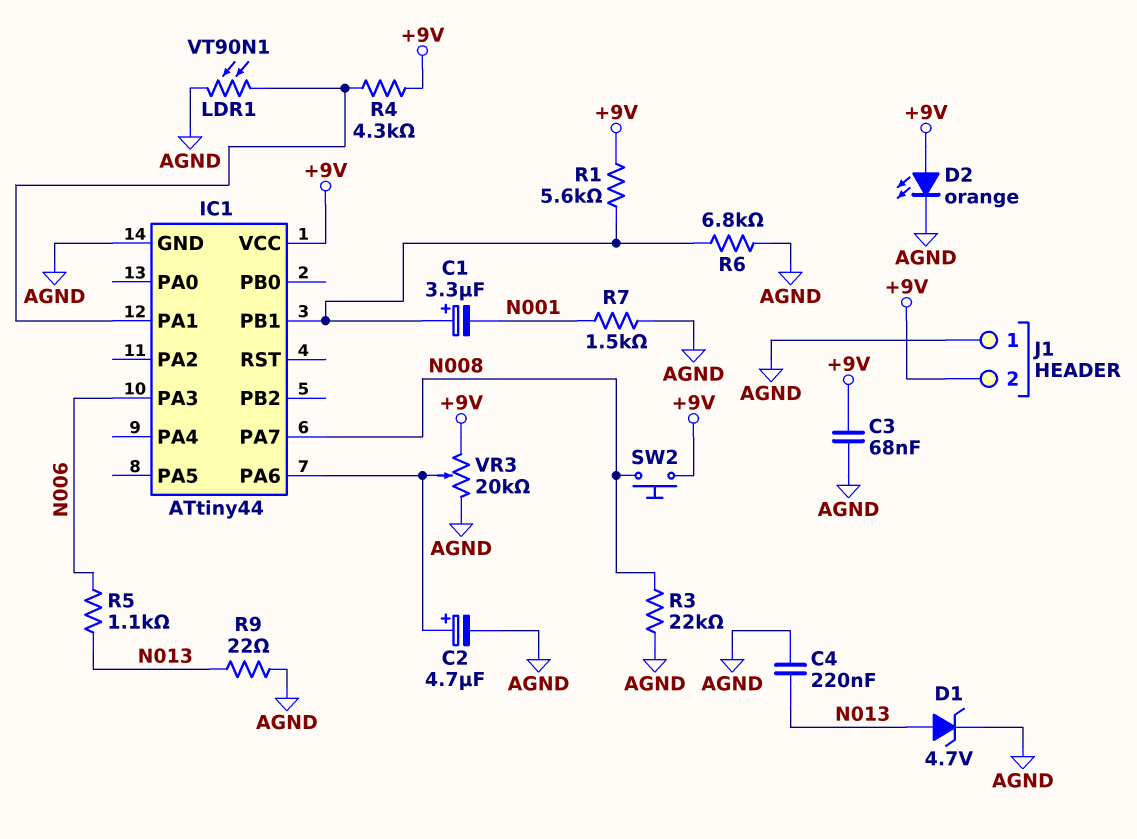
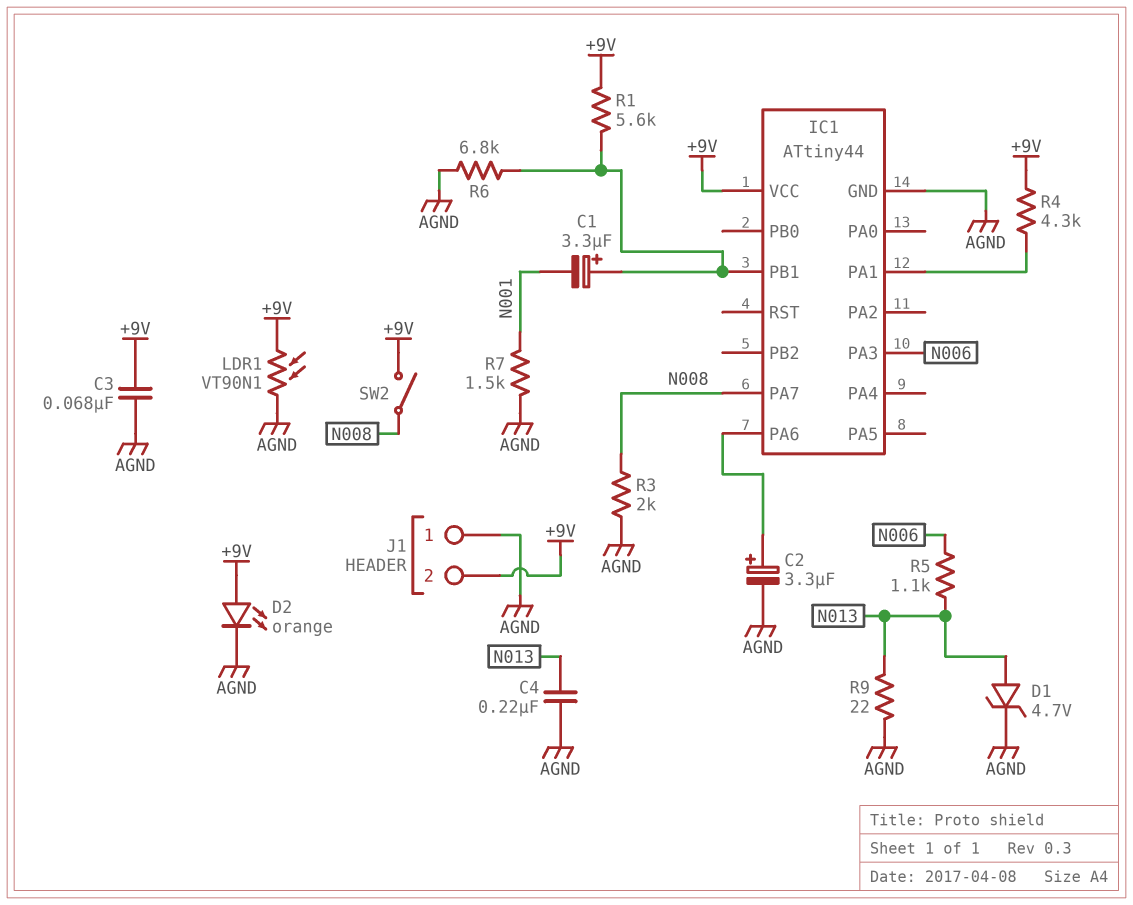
C2: 4.7uF (plus IC1/PA6, minus AGND) -> 3.3uF (plus IC1/PA6, minus AGND)
LDR1: VT90N1 (AGND, IC1/PA1) -> VT90N1 (+9V, AGND)
R3: 22k (AGND, N008) -> 2k (AGND, N008)
SW2: button (+9V, N008) -> switch (+9V, N008)
VR3: 20k (+9V, AGND, wiper IC1/PA6) -> none

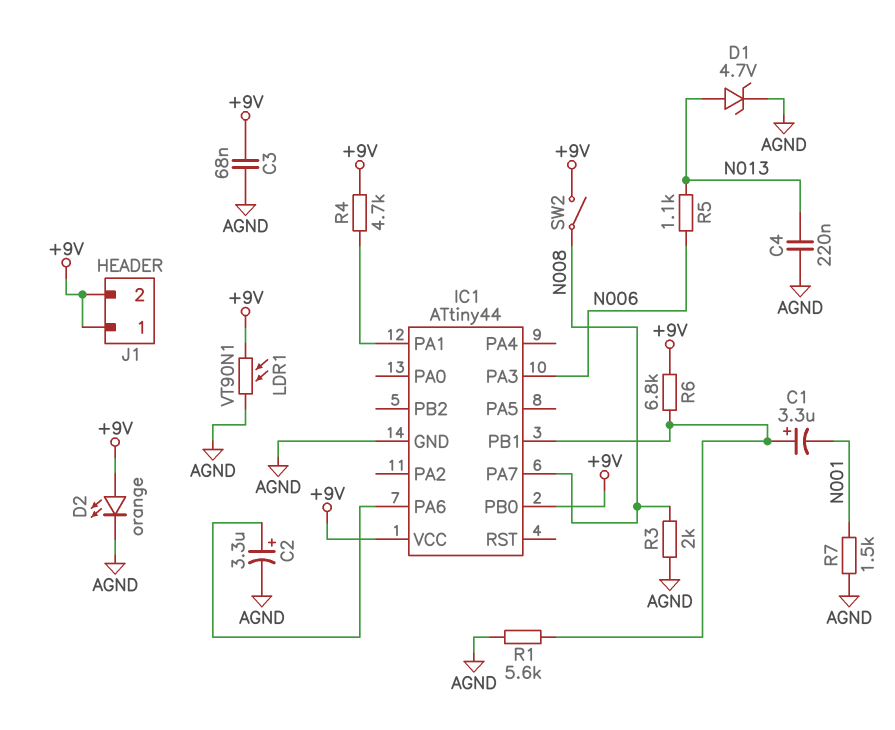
IC1 pin PB0: none -> +9V
J1 pin 1: AGND -> +9V
R1: 5.6k (+9V, IC1/PB1) -> 5.6k (AGND, IC1/PB1)
R4: 4.3k (+9V, IC1/PA1) -> 4.7k (+9V, IC1/PA1)
R6: 6.8k (AGND, IC1/PB1) -> 6.8k (+9V, IC1/PB1)
R9: 22 (AGND, N013) -> none

